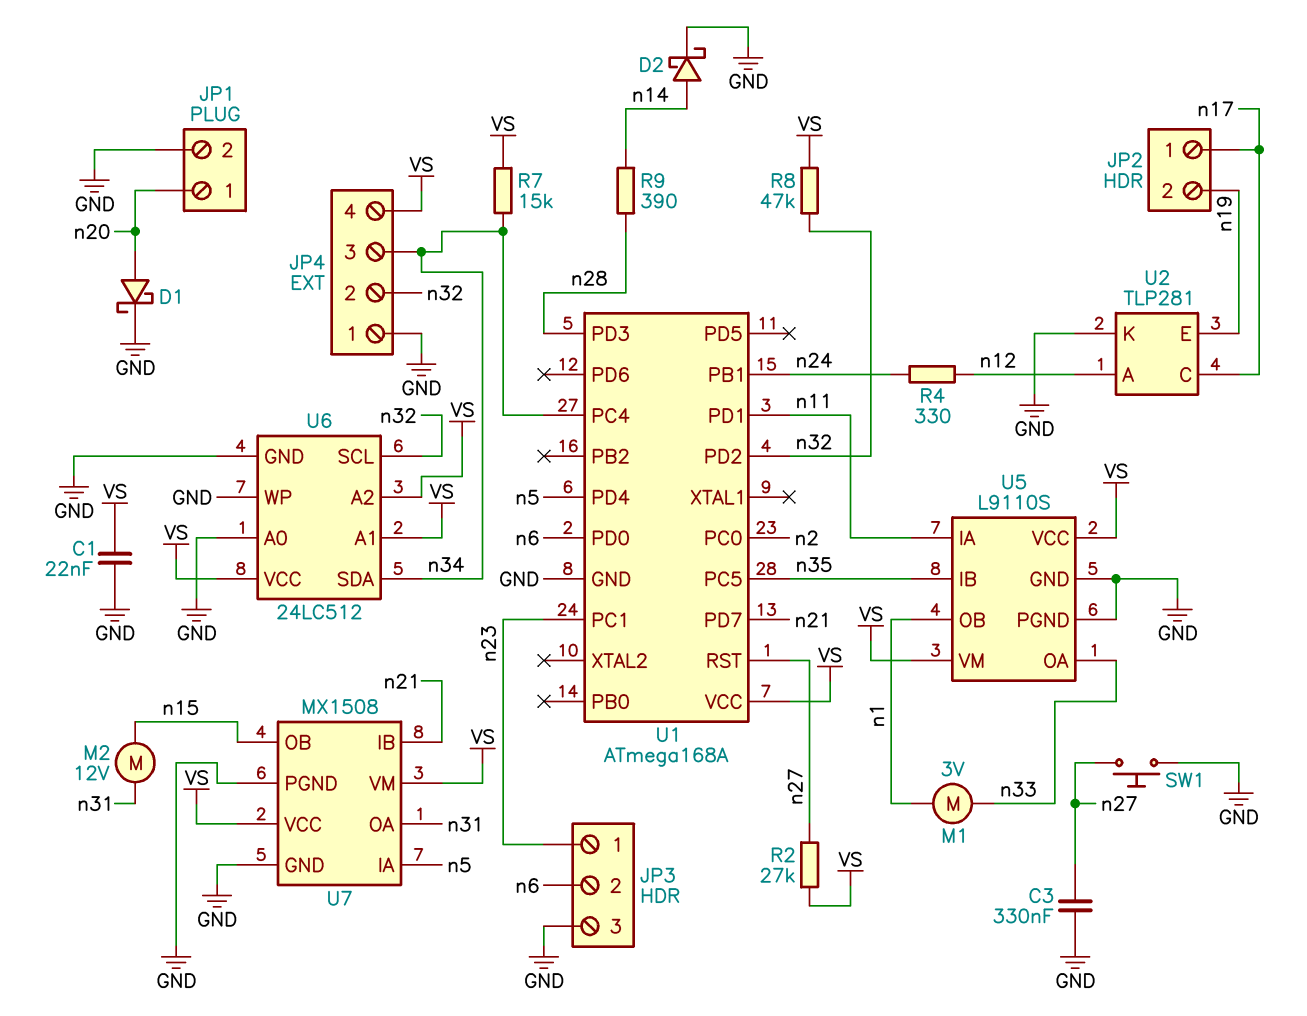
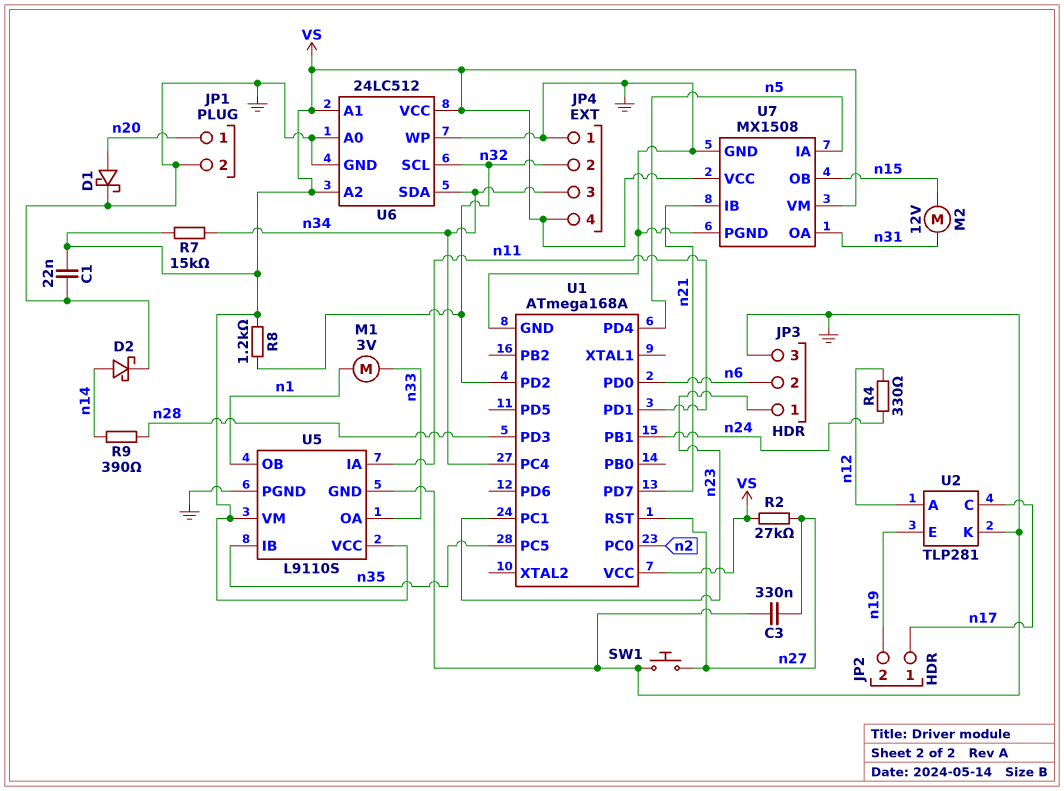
R8: 47k (VS, n32) -> 1.2k (VS, n32)

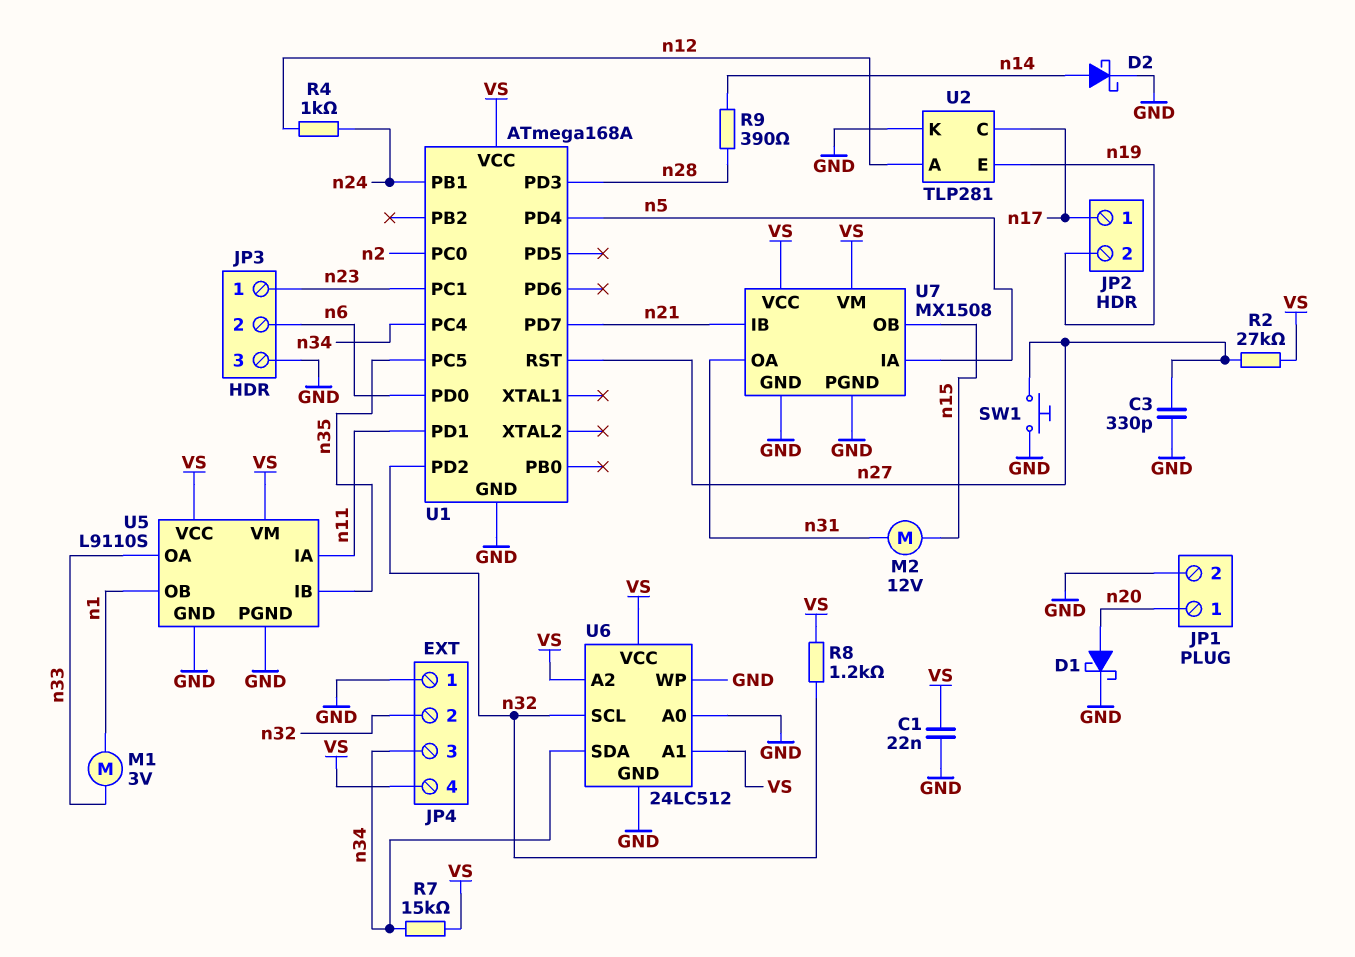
C3: 330nF (GND, n27) -> 330pF (GND, n27)
R4: 330 (n12, n24) -> 1k (n12, n24)

